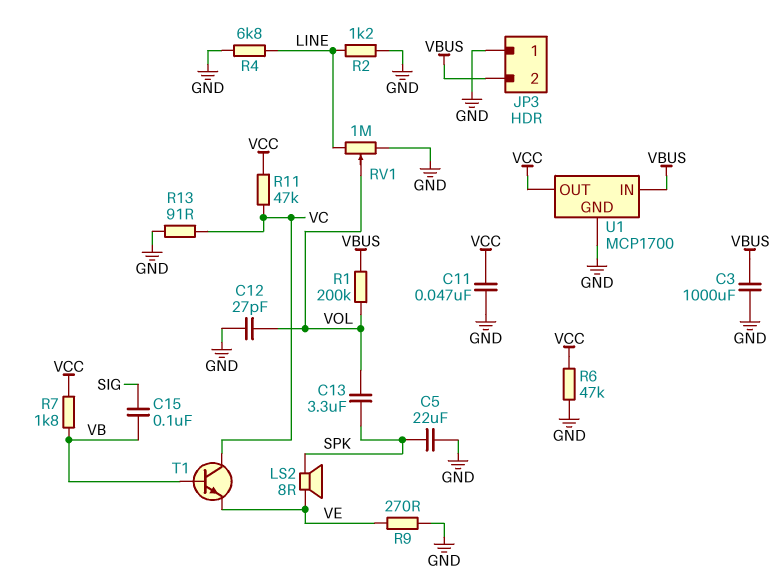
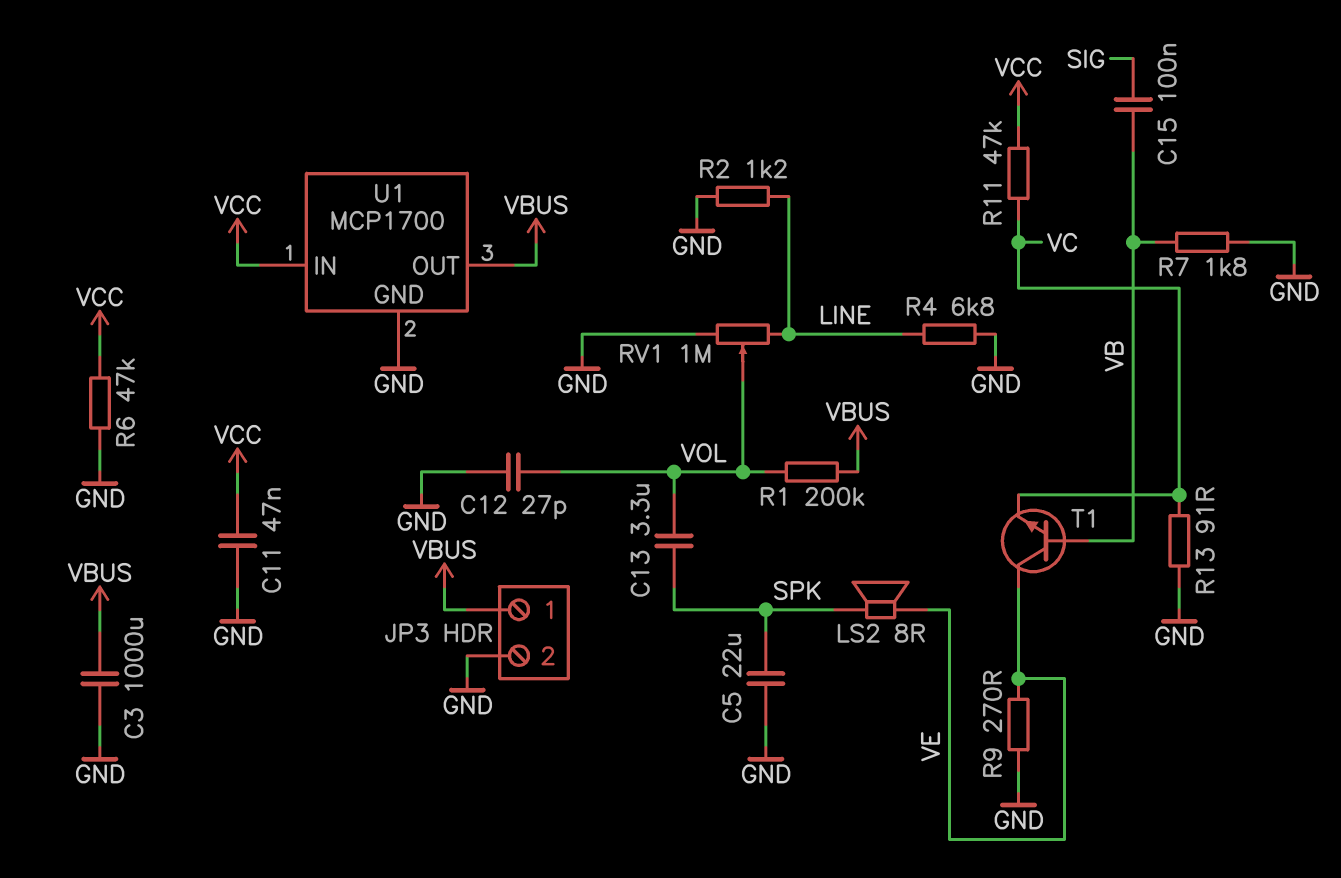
JP3 pin 1: GND -> VBUS
JP3 pin 2: VBUS -> GND
R7: 1.8k (VB, VCC) -> 1.8k (GND, VB)
T1: NPN (B VB, C VC, E VE) -> NPN (B VB, C VE, E VC)
U1 pin IN: VBUS -> VCC
U1 pin OUT: VCC -> VBUS

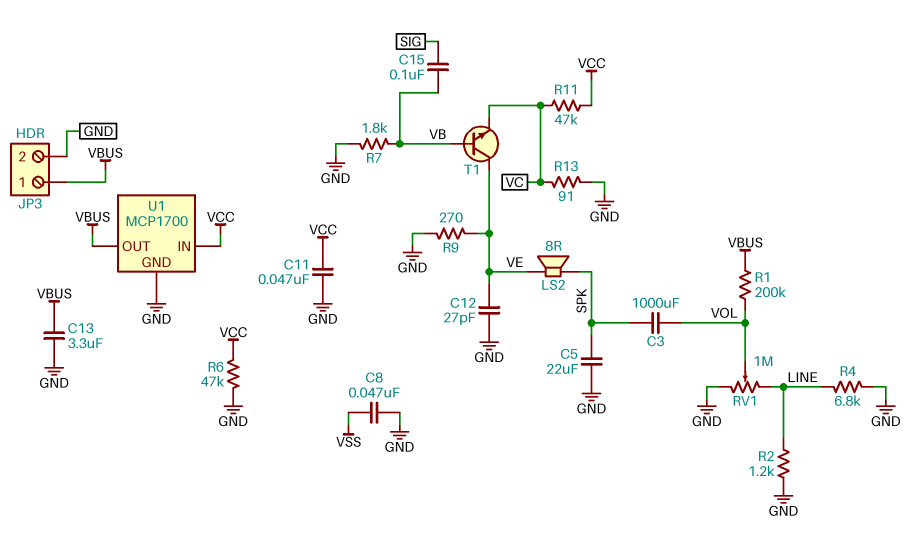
C3: 1000uF (GND, VBUS) -> 1000uF (SPK, VOL)
C8: none -> 47nF (GND, VSS)
C12: 27pF (GND, VOL) -> 27pF (GND, VE)
C13: 3.3uF (SPK, VOL) -> 3.3uF (GND, VBUS)

